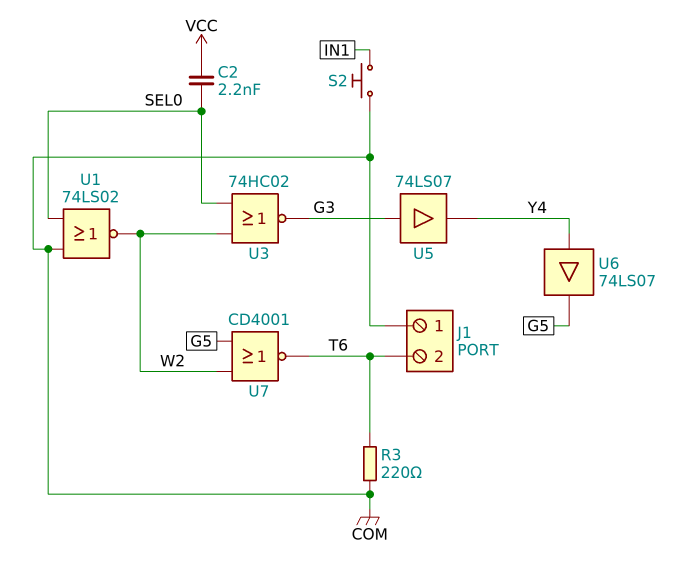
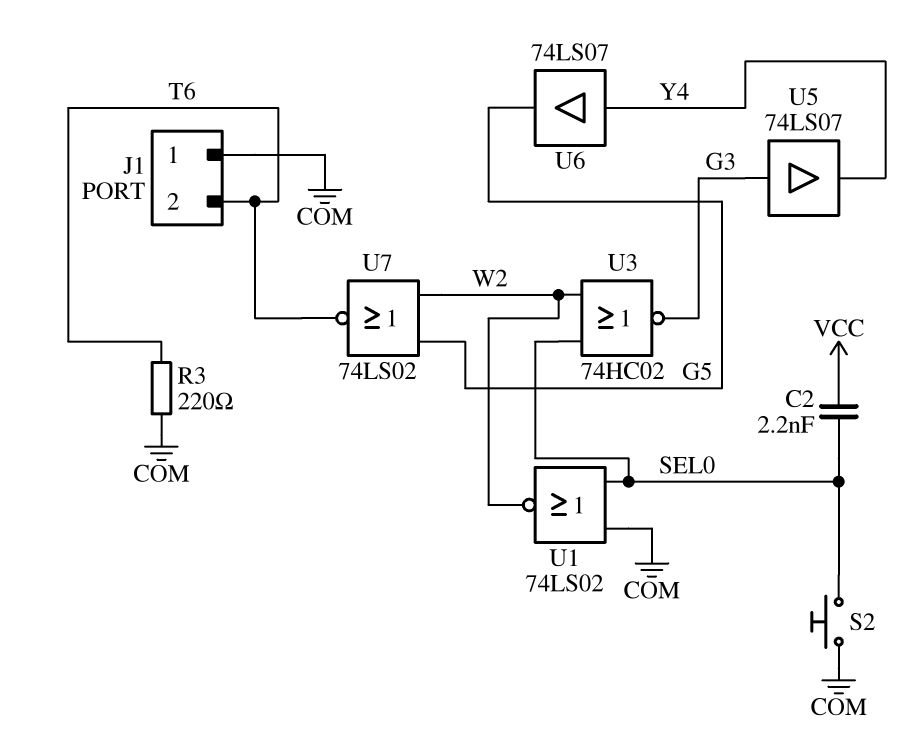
S2: button (COM, IN1) -> button (COM, SEL0)
U7: NOR CD4001 (in G5, in W2, out T6) -> NOR 74LS02 (in G5, in W2, out T6)

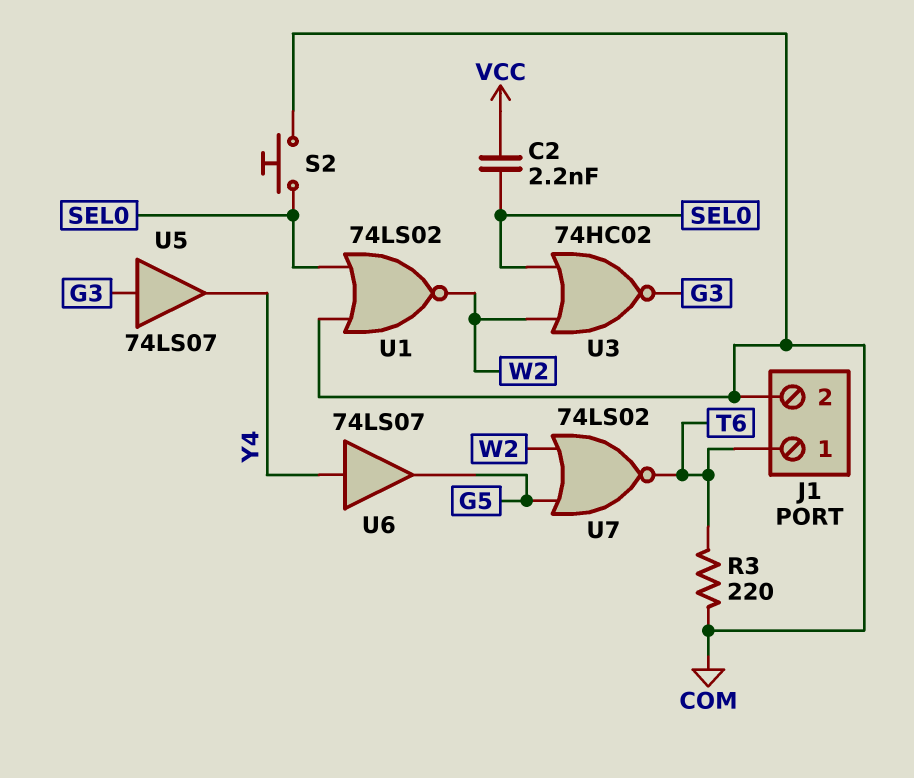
J1 pin 1: COM -> T6
J1 pin 2: T6 -> COM

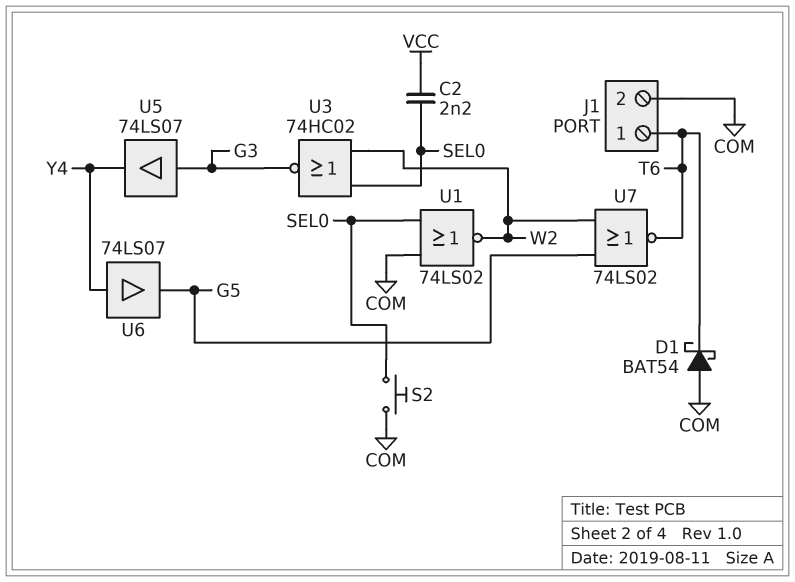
D1: none -> schottky BAT54 (A COM, K T6)
R3: 220 (COM, T6) -> none

